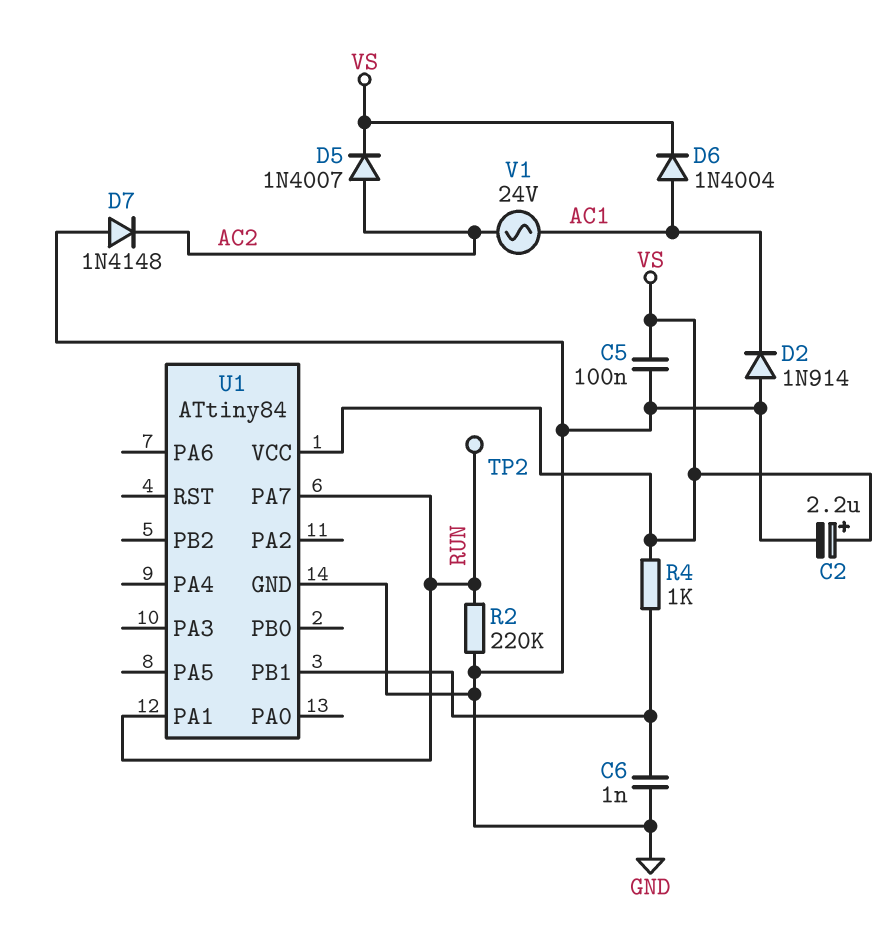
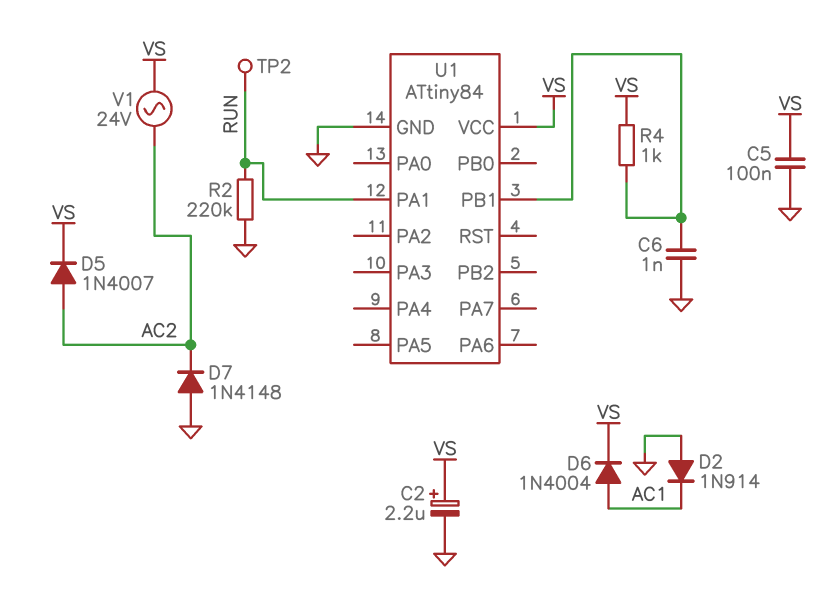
U1 pin PA7: RUN -> none
V1: AC 24V (AC1, AC2) -> AC 24V (AC2, VS)

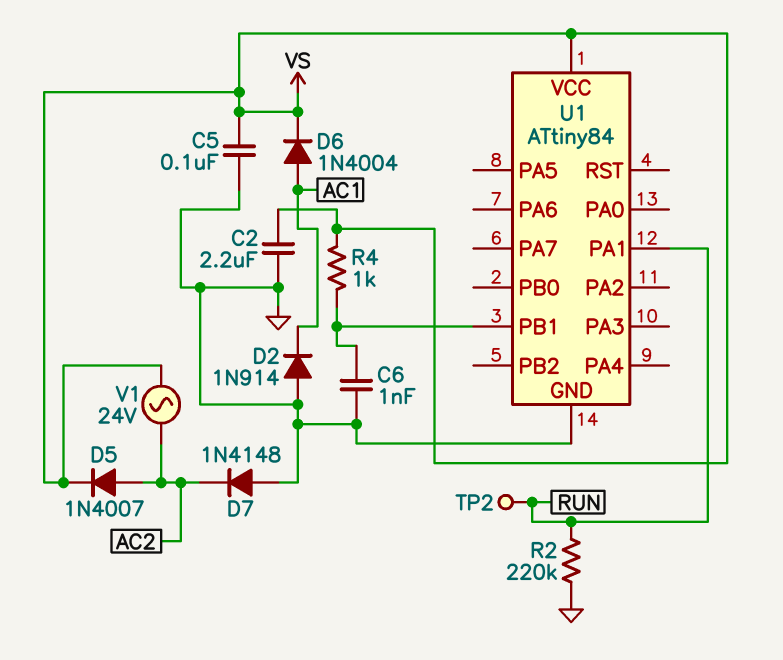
C2: 2.2uF (plus VS, minus GND) -> 2.2uF (GND, VS)

